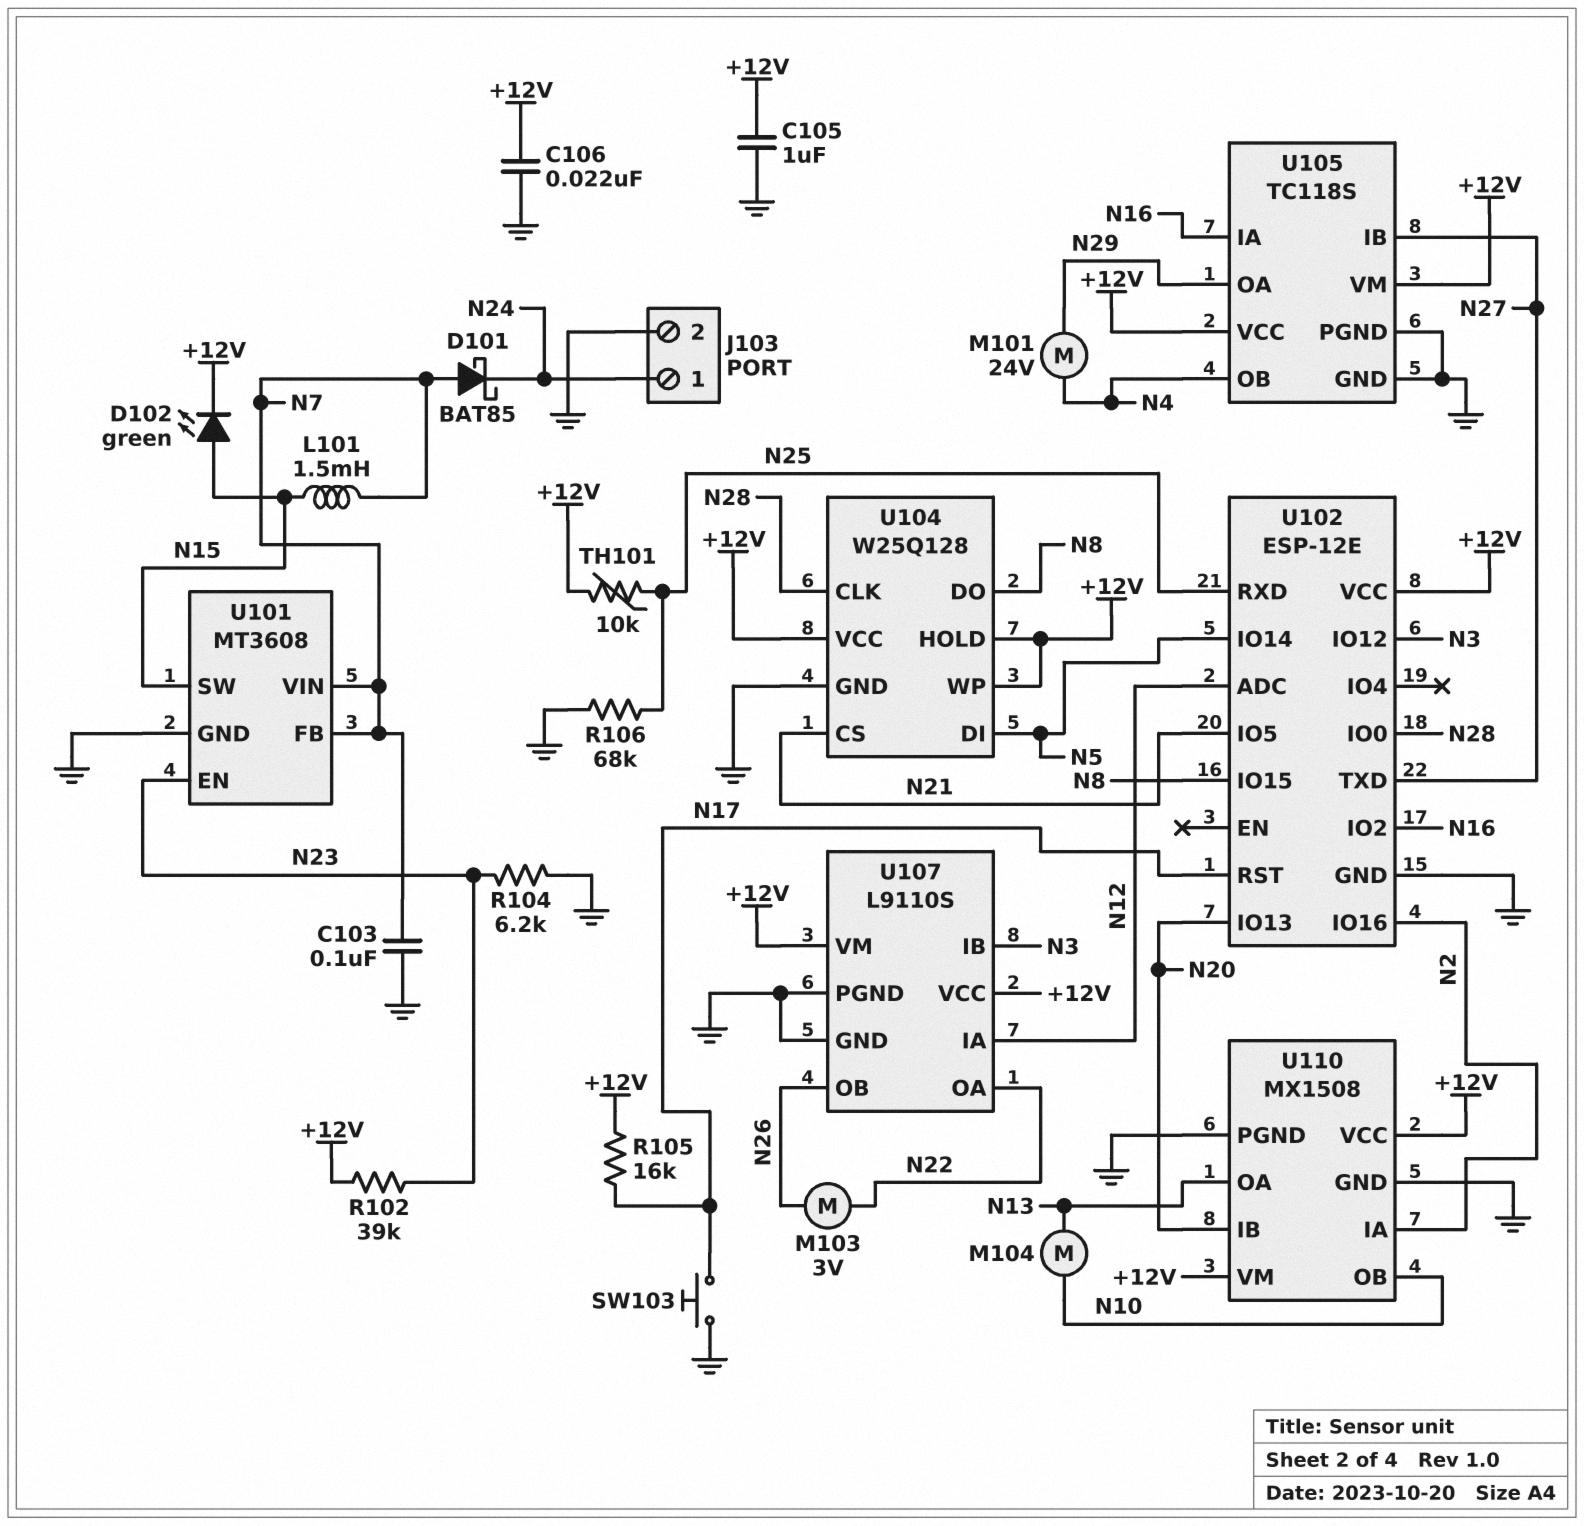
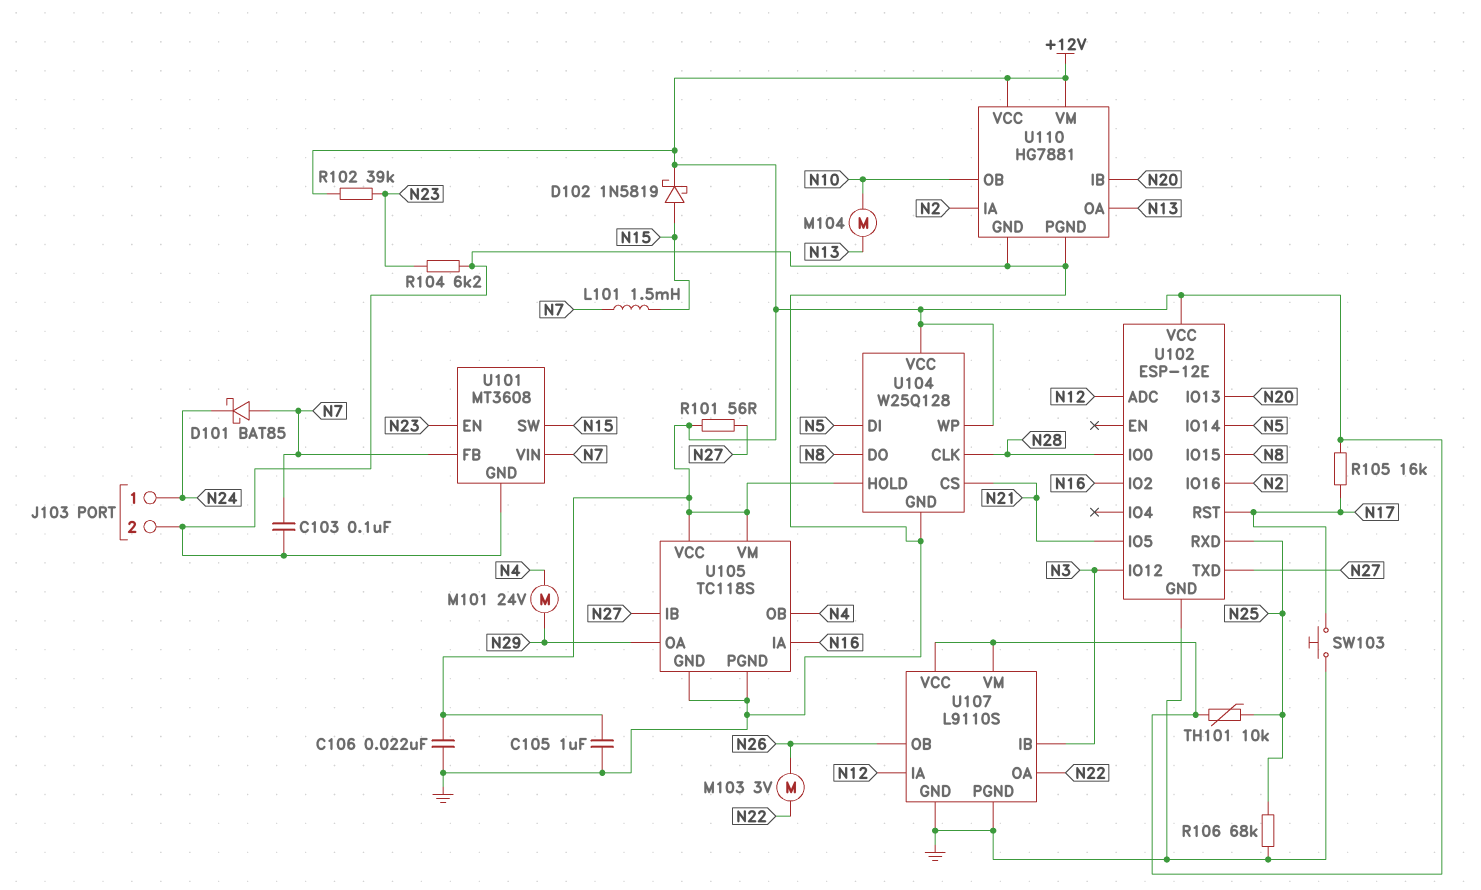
D102: LED green (A N15, K +12V) -> schottky 1N5819 (A N15, K +12V)
R101: none -> 56 (+12V, N27)
U110: MX1508 -> HG7881

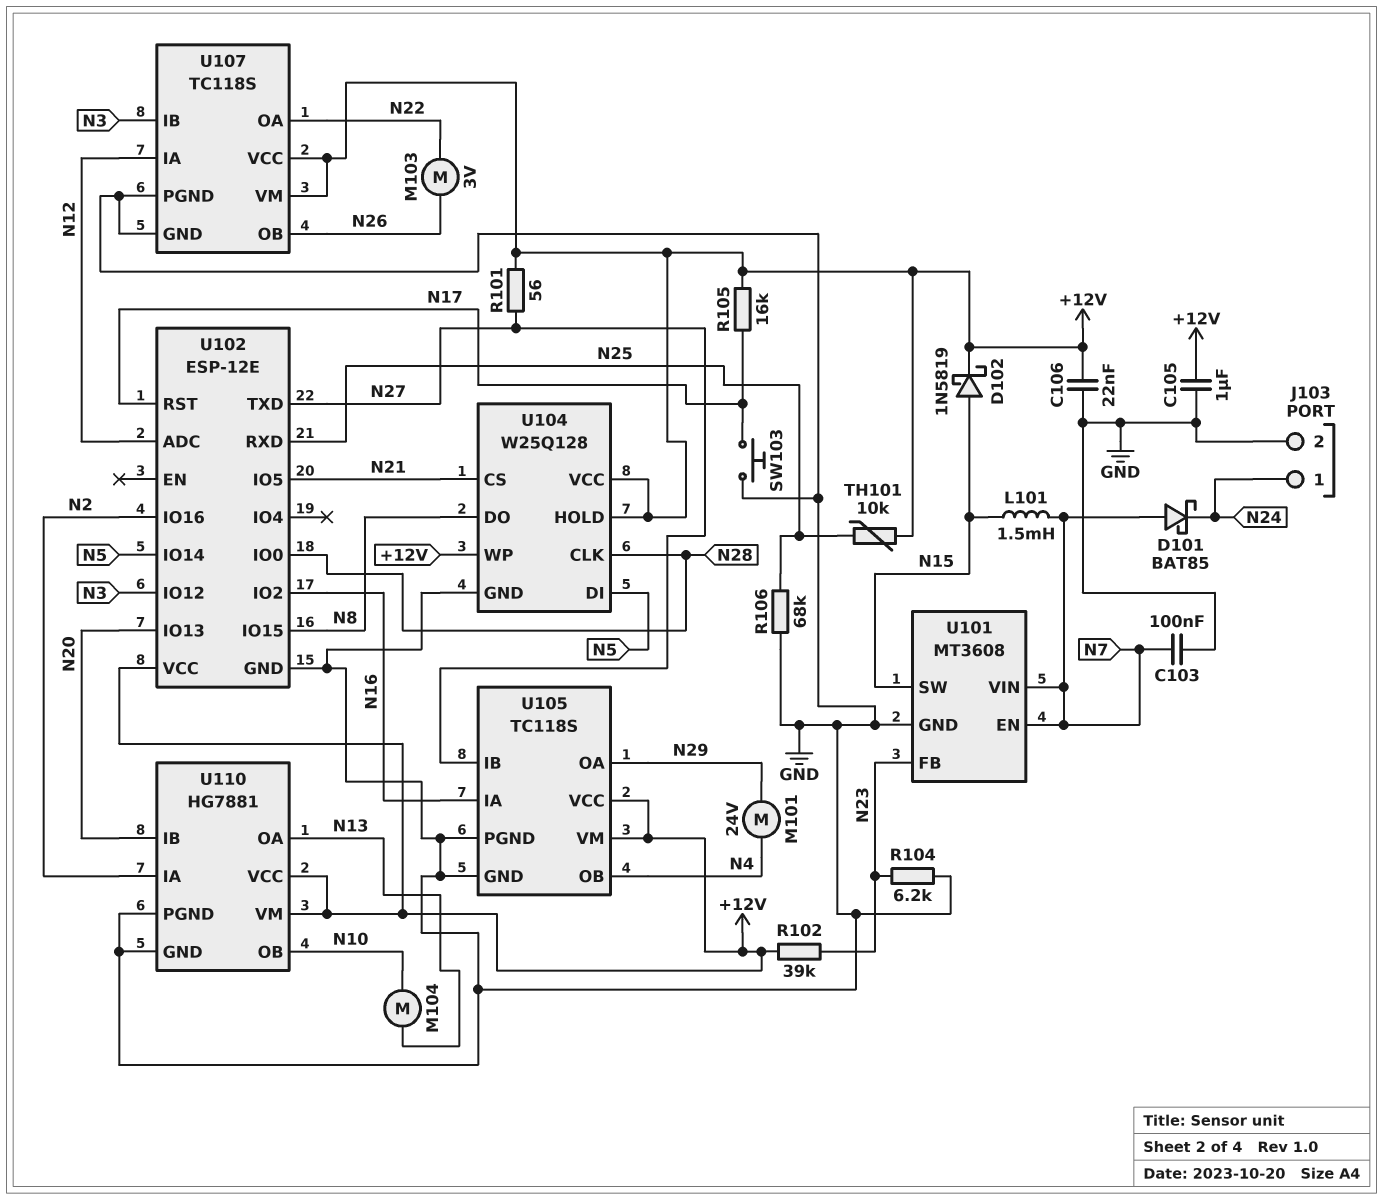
U101 pin EN: N23 -> N7
U101 pin FB: N7 -> N23
U107: L9110S -> TC118S

